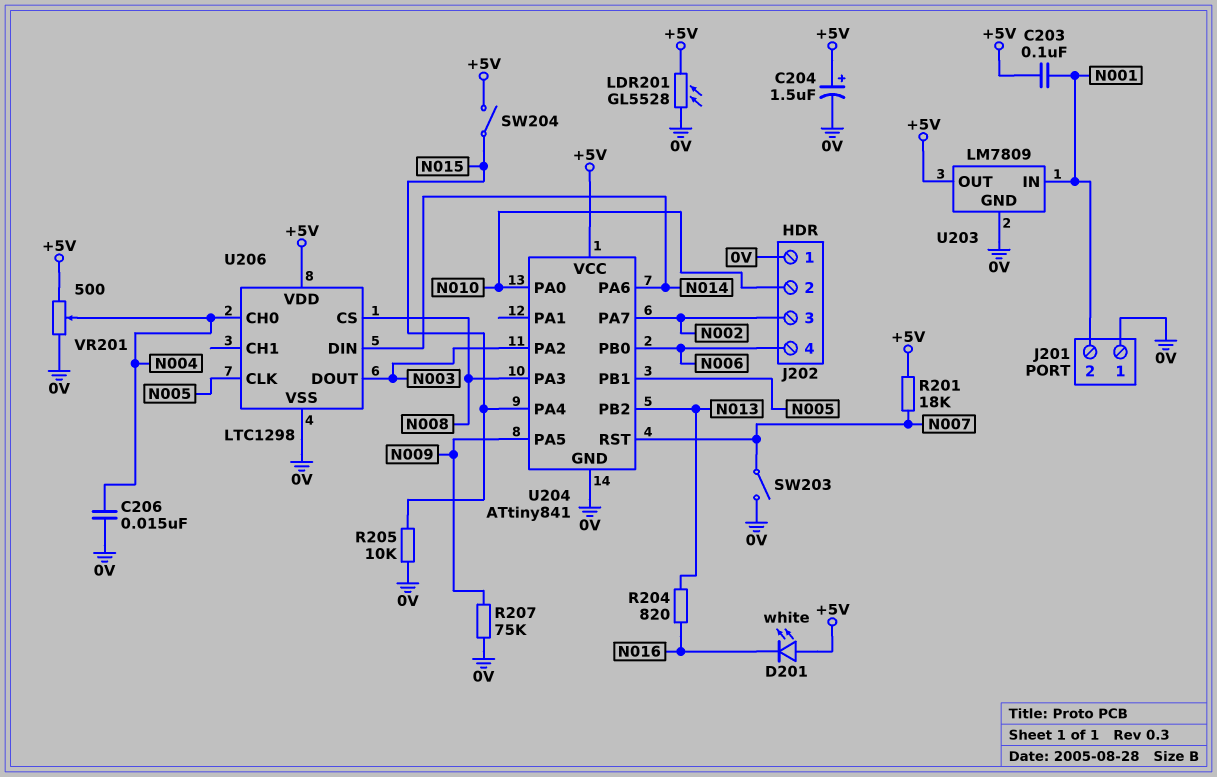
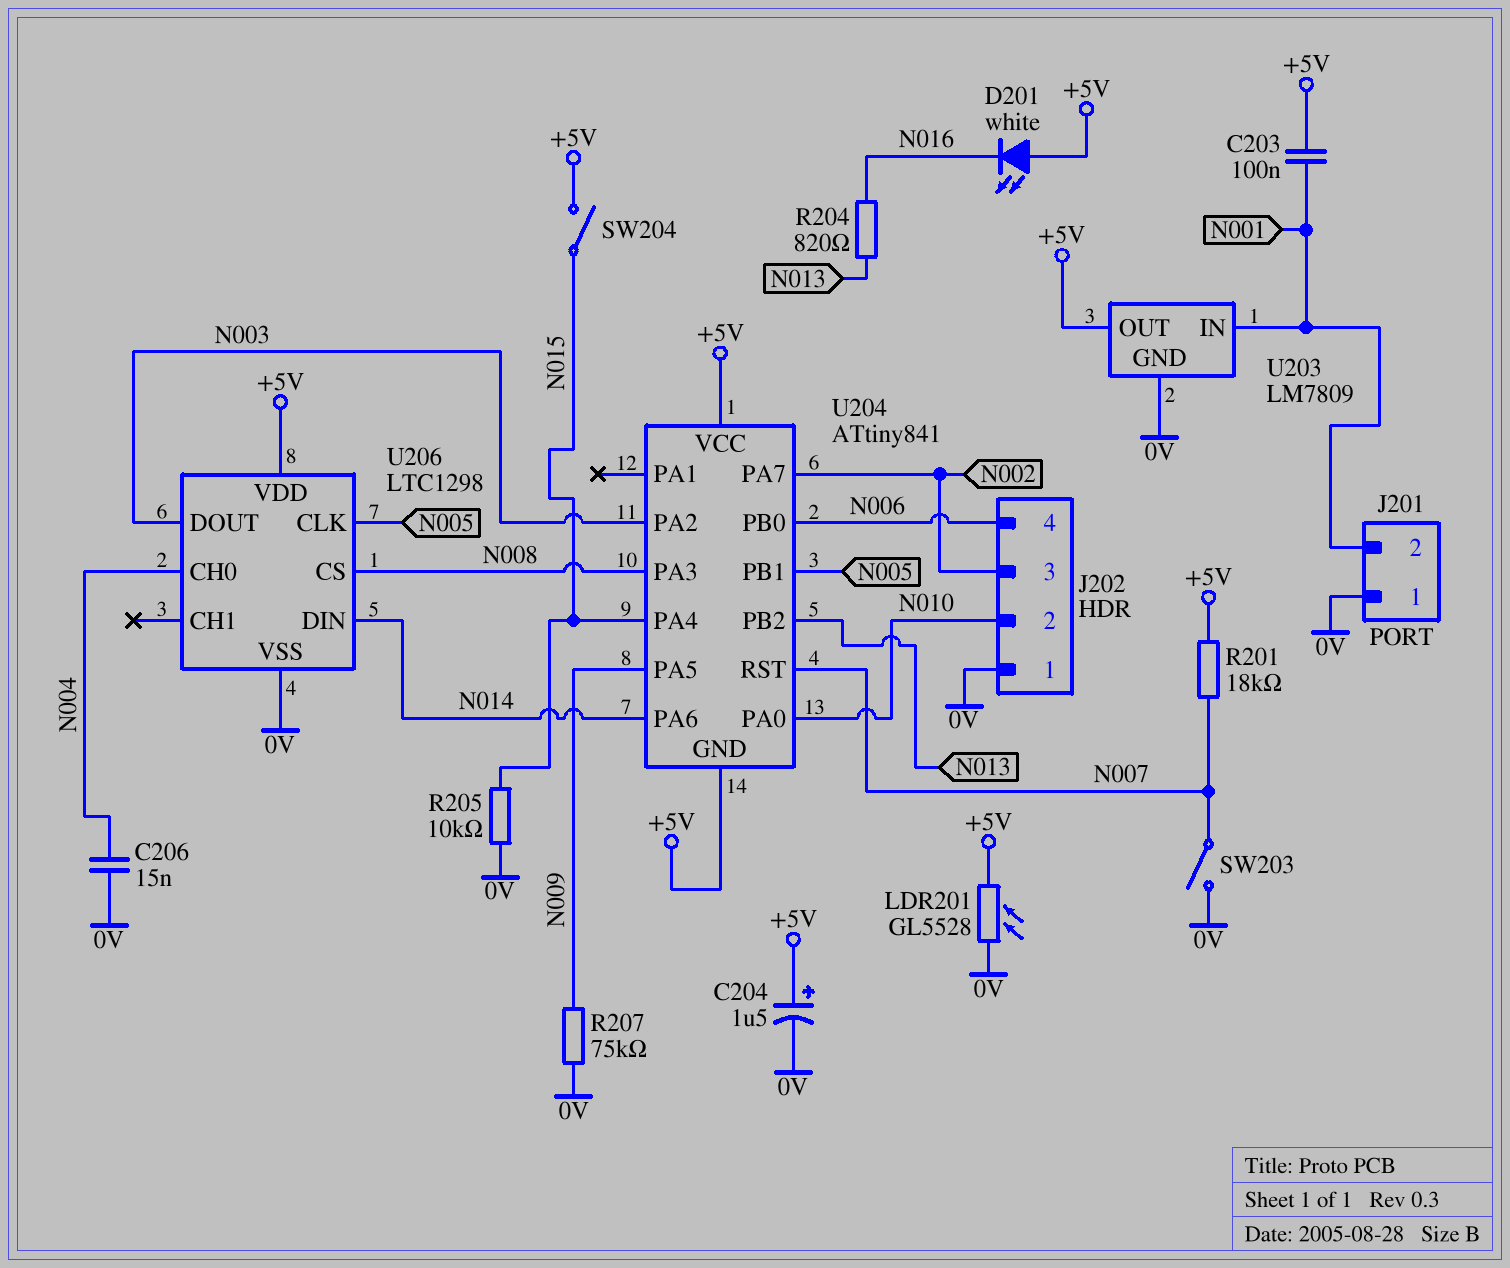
U204 pin GND: 0V -> +5V
VR201: 500 (+5V, 0V, wiper N004) -> none

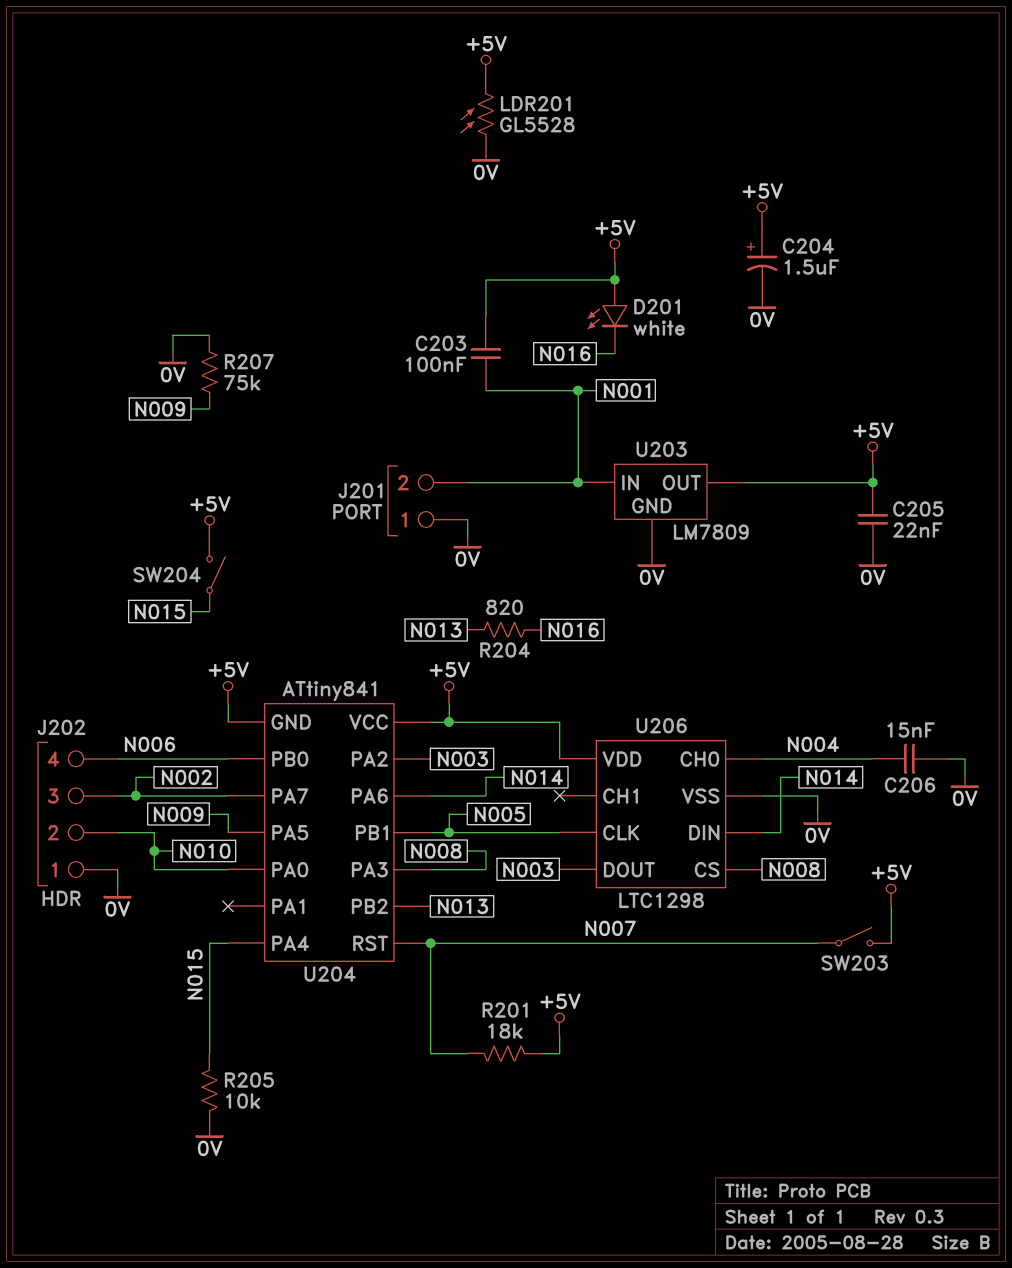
C205: none -> 22nF (+5V, 0V)
SW203: switch (0V, N007) -> switch (+5V, N007)

